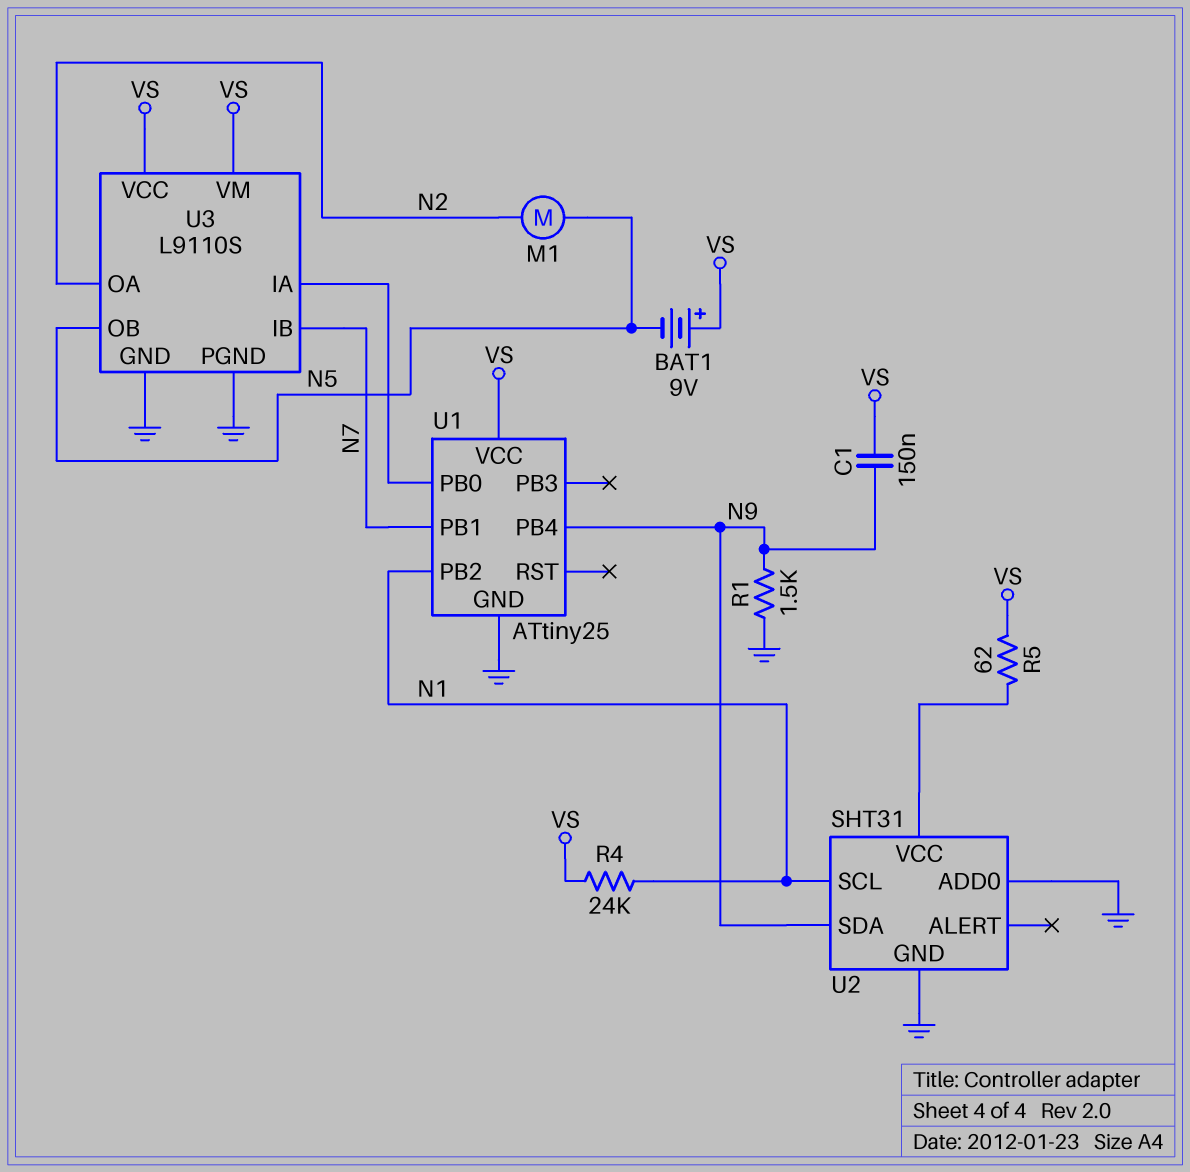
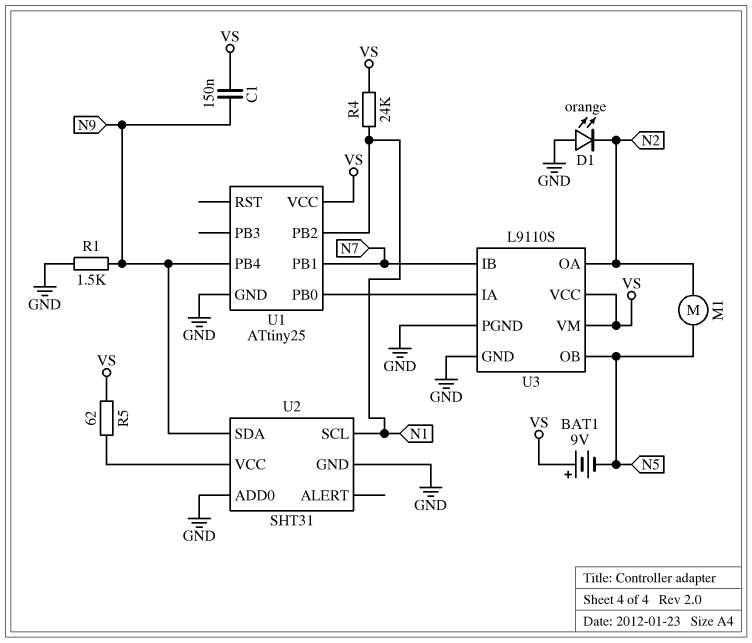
D1: none -> LED orange (A GND, K N2)

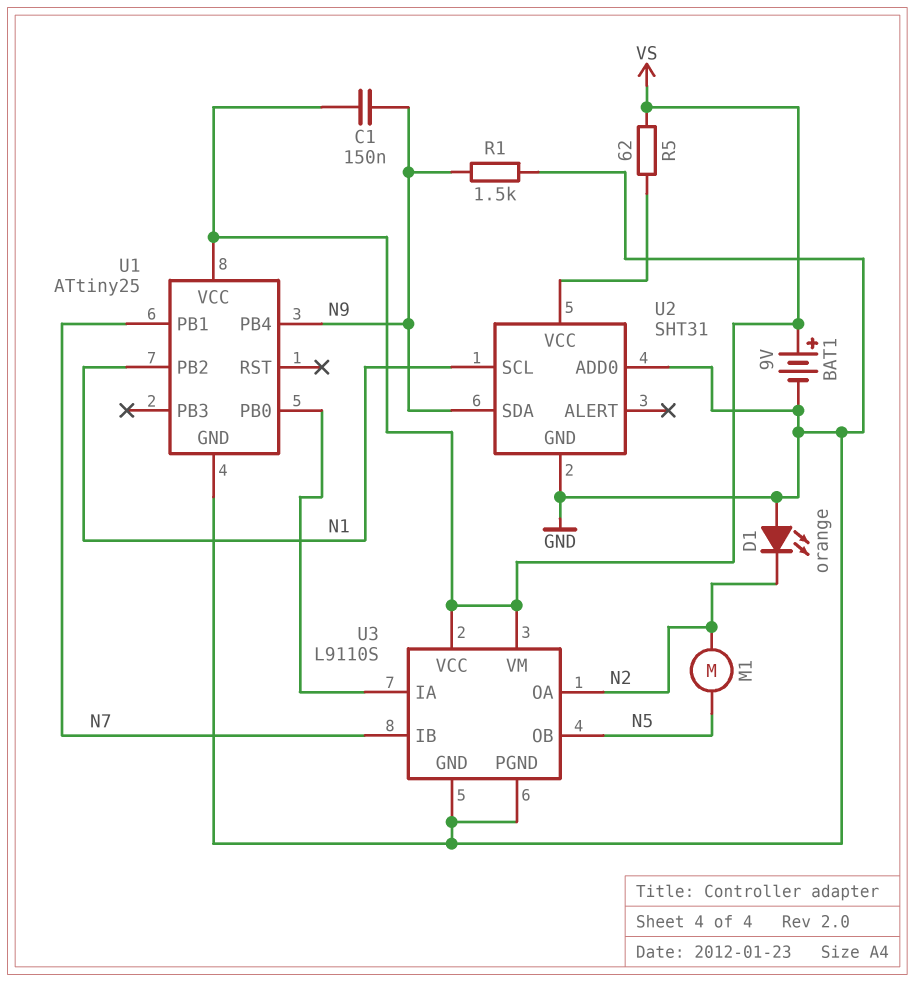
BAT1: 9V (plus VS, minus N5) -> 9V (plus VS, minus GND)
R4: 24k (N1, VS) -> none

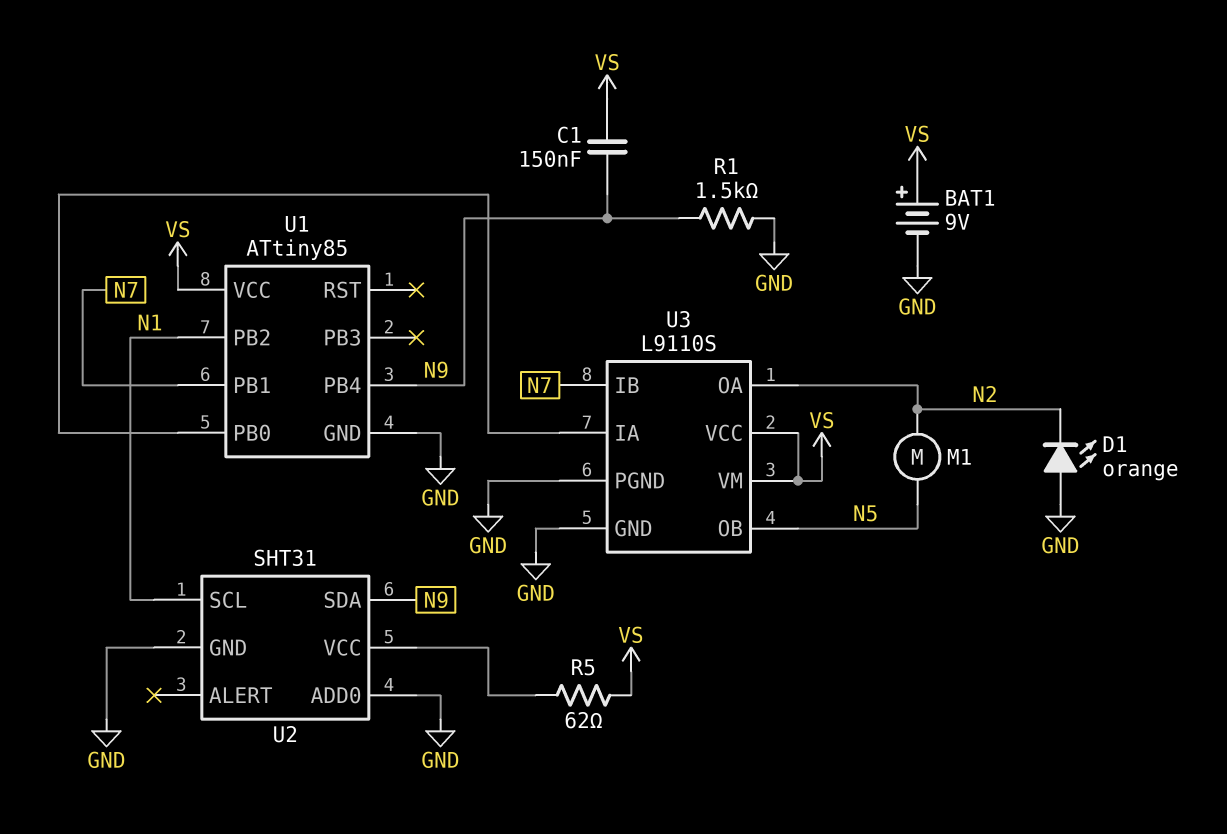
U1: ATtiny25 -> ATtiny85

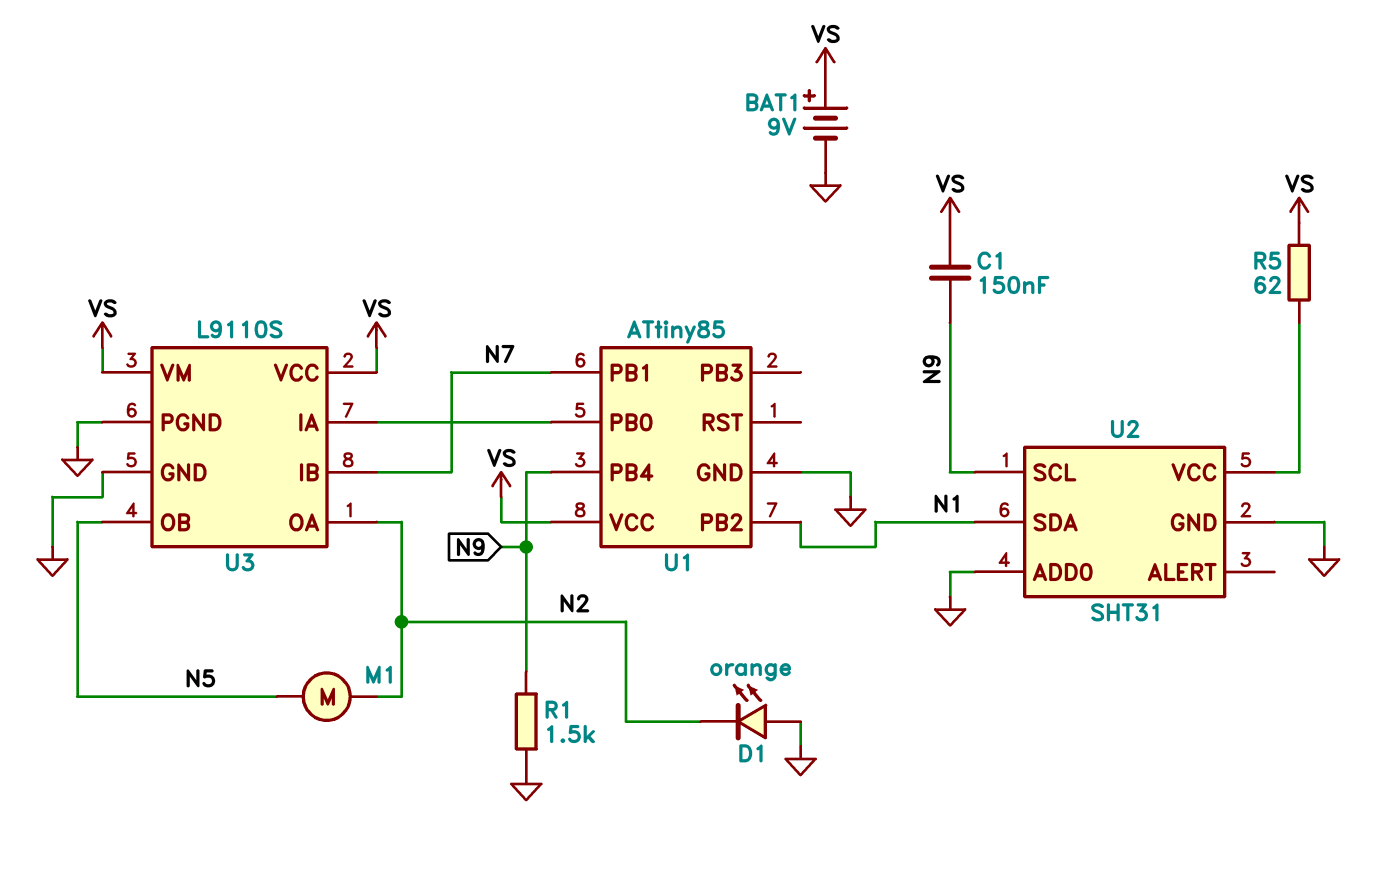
U2 pin SCL: N1 -> N9
U2 pin SDA: N9 -> N1

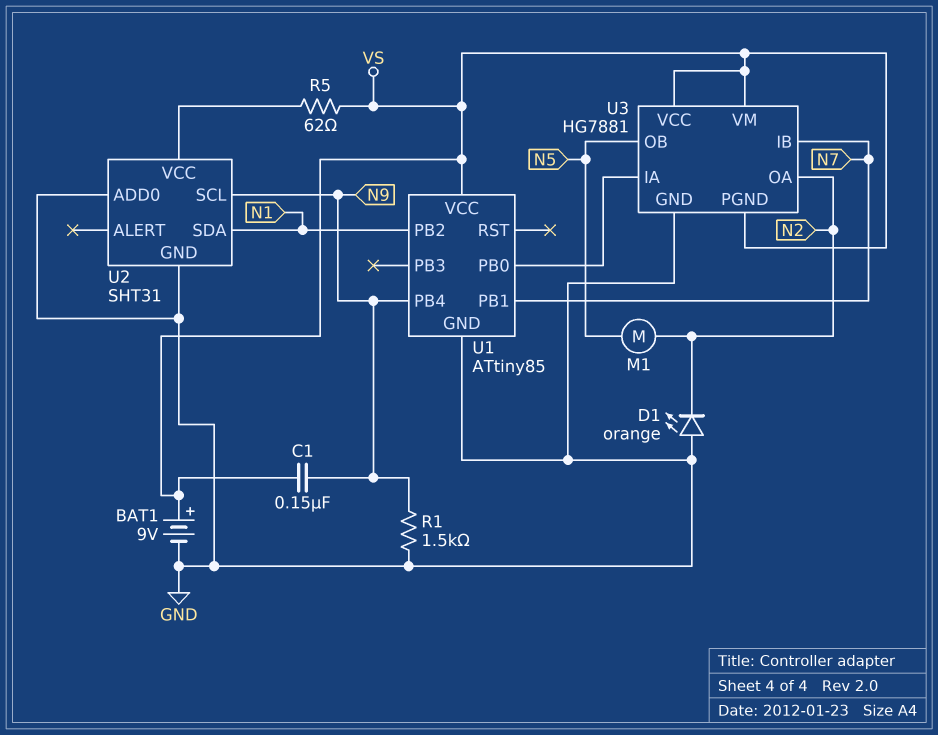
U3: L9110S -> HG7881
U3 pin PGND: GND -> VS

